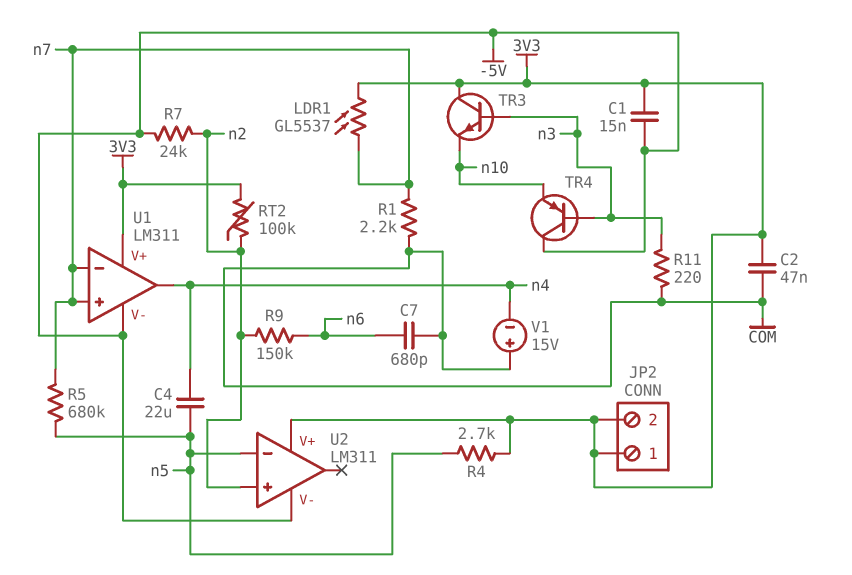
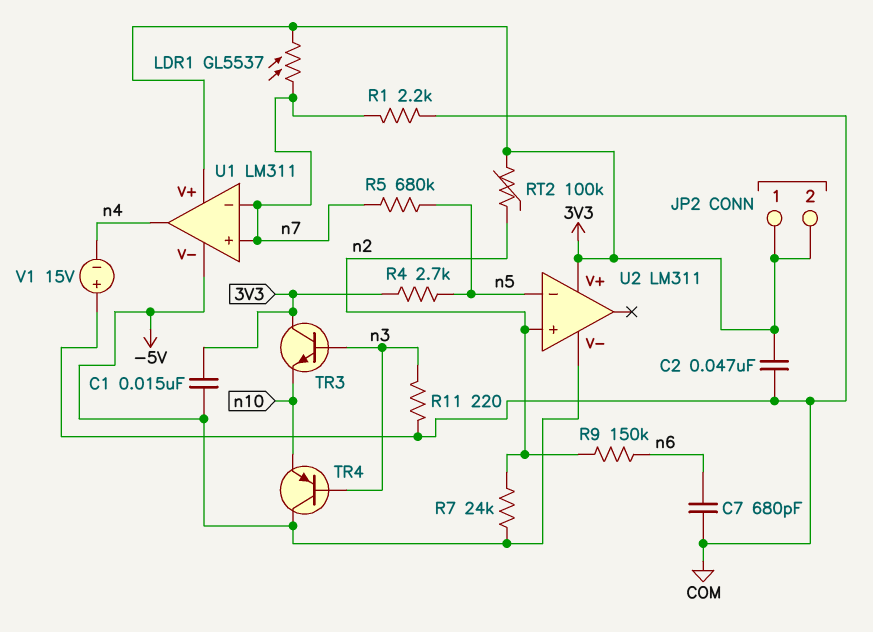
C4: 22uF (n4, n5) -> none

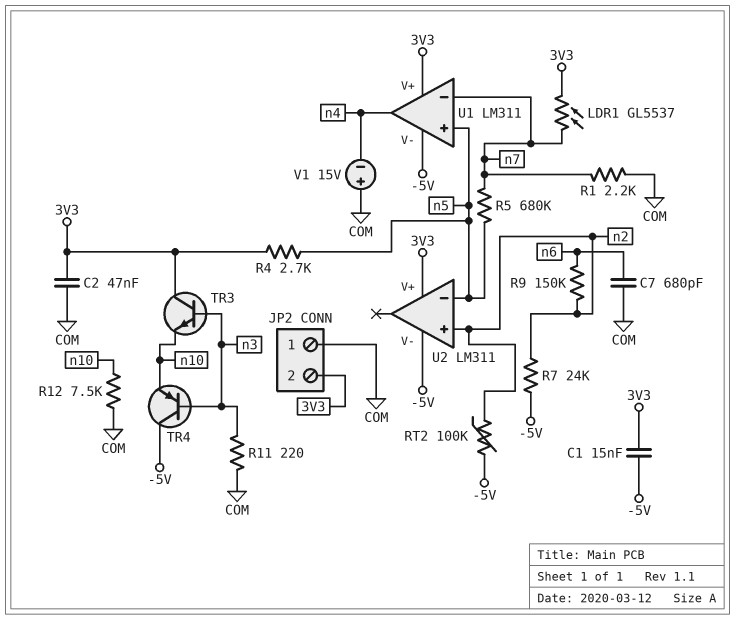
JP2 pin 1: 3V3 -> COM
R12: none -> 7.5k (COM, n10)
RT2: 100k (3V3, n2) -> 100k (-5V, n2)
U1 pin in+: n7 -> n5

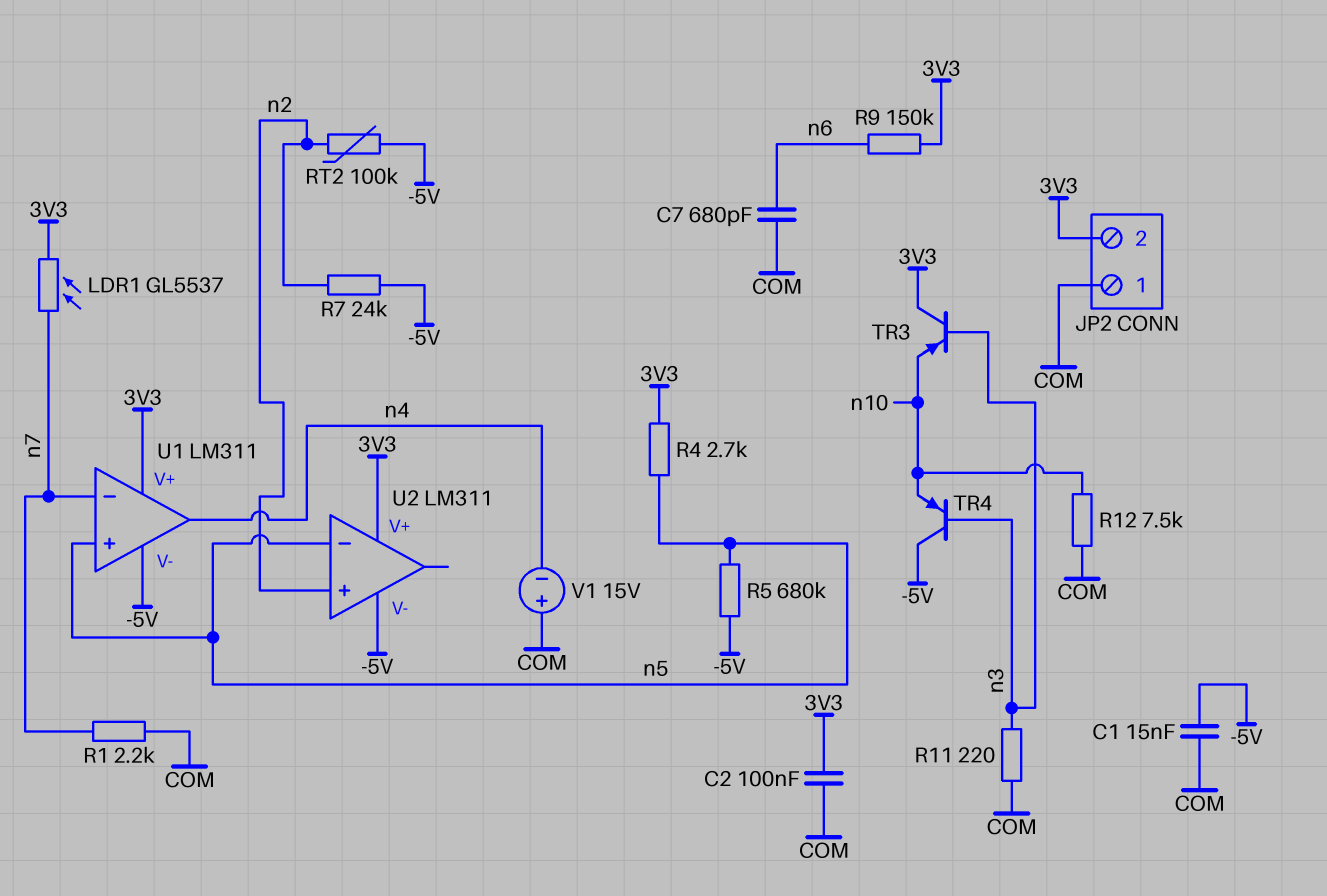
C1: 15nF (-5V, 3V3) -> 15nF (-5V, COM)
C2: 47nF (3V3, COM) -> 100nF (3V3, COM)
R5: 680k (n5, n7) -> 680k (-5V, n5)
R9: 150k (n2, n6) -> 150k (3V3, n6)
TR3: NPN (B n3, C 3V3, E n10) -> PNP (B n3, C 3V3, E n10)

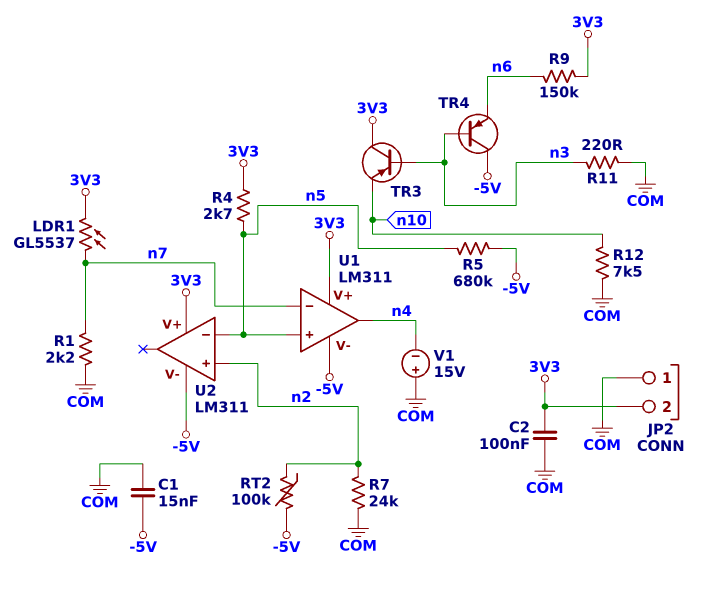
C7: 680pF (COM, n6) -> none
R7: 24k (-5V, n2) -> 24k (COM, n2)
TR4: PNP (B n3, C -5V, E n10) -> PNP (B n3, C -5V, E n6)

